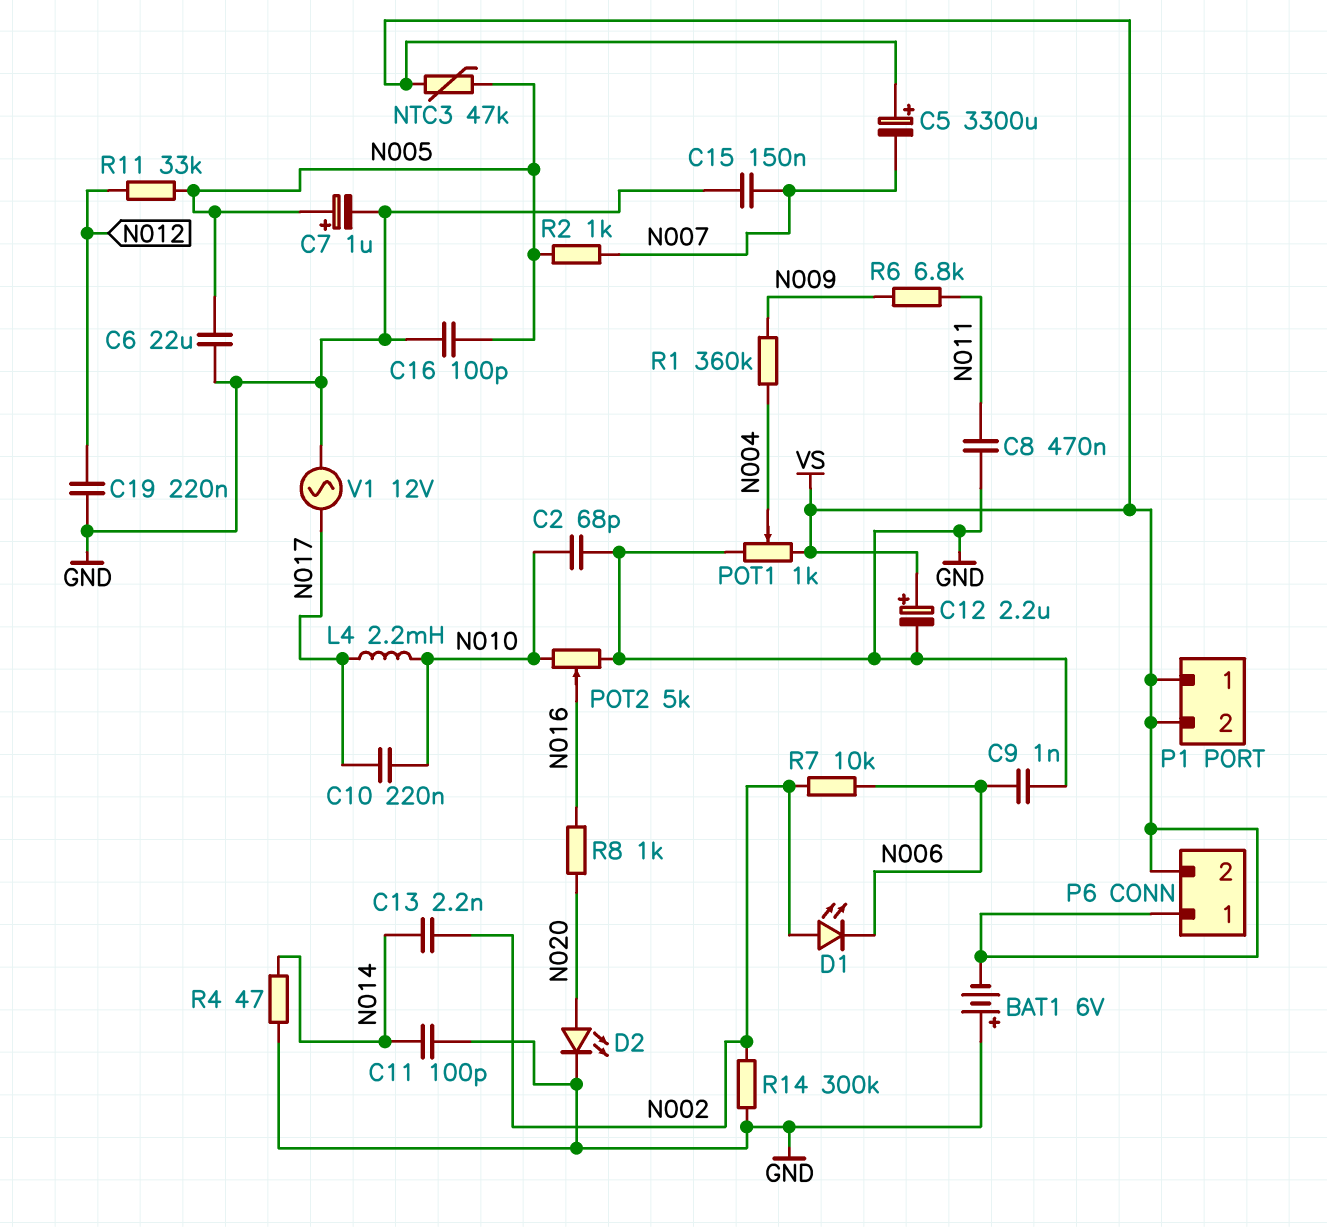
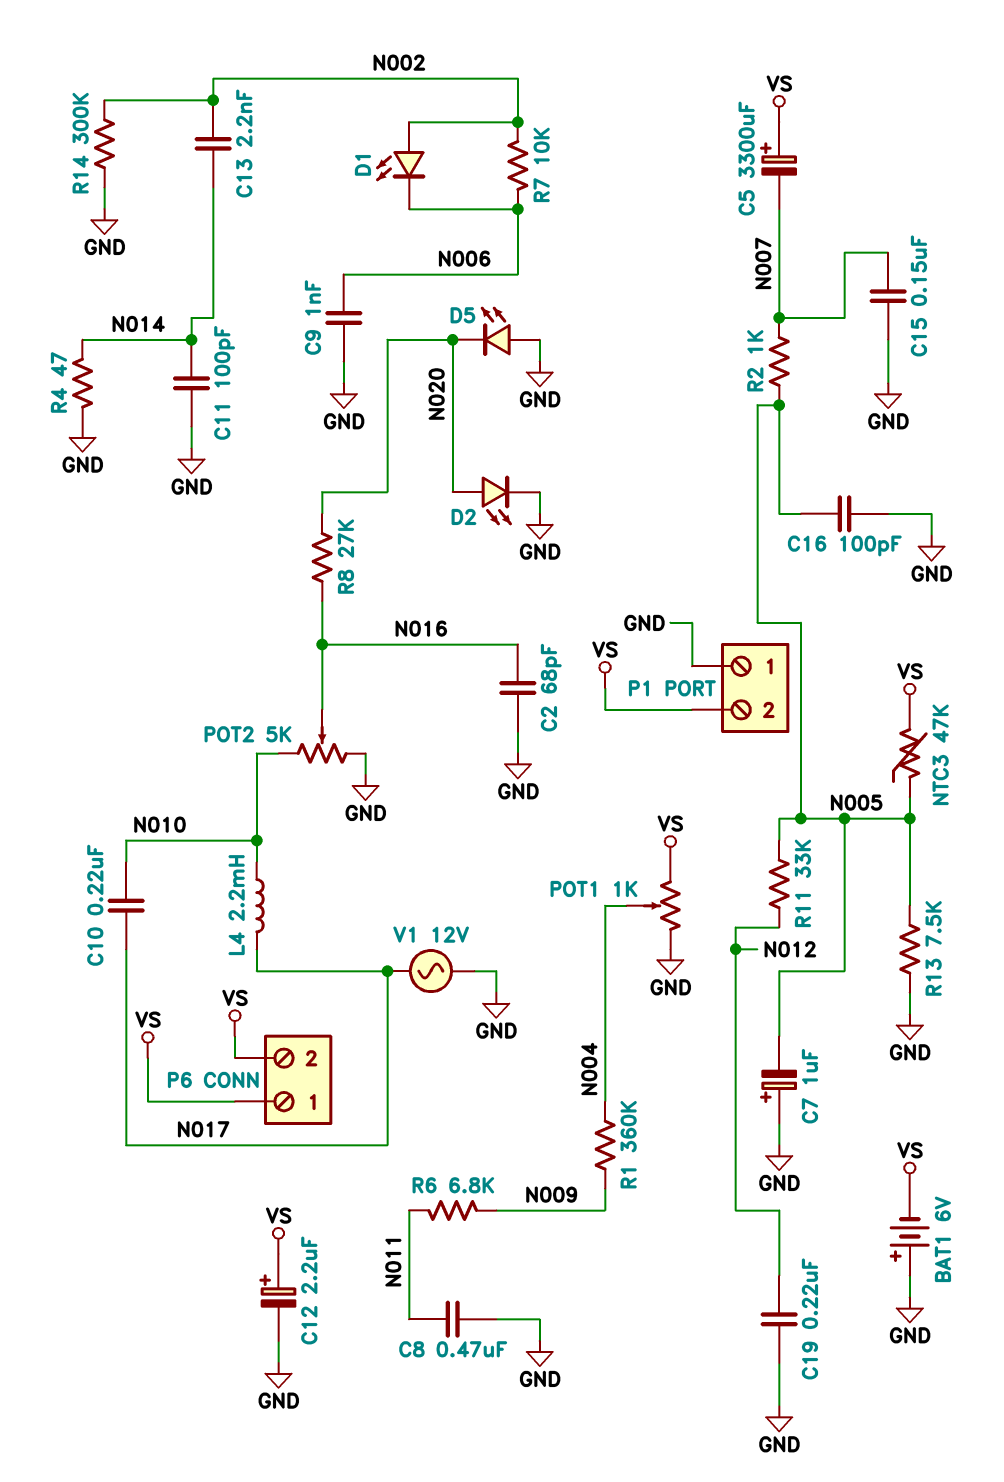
C2: 68pF (GND, N010) -> 68pF (GND, N016)
C6: 22uF (GND, N005) -> none
C7: 1uF (plus N005, minus GND) -> 1uF (plus GND, minus N005)
D5: none -> LED (A GND, K N020)
P1 pin 1: VS -> GND
R8: 1k (N016, N020) -> 27k (N016, N020)
R13: none -> 7.5k (GND, N005)

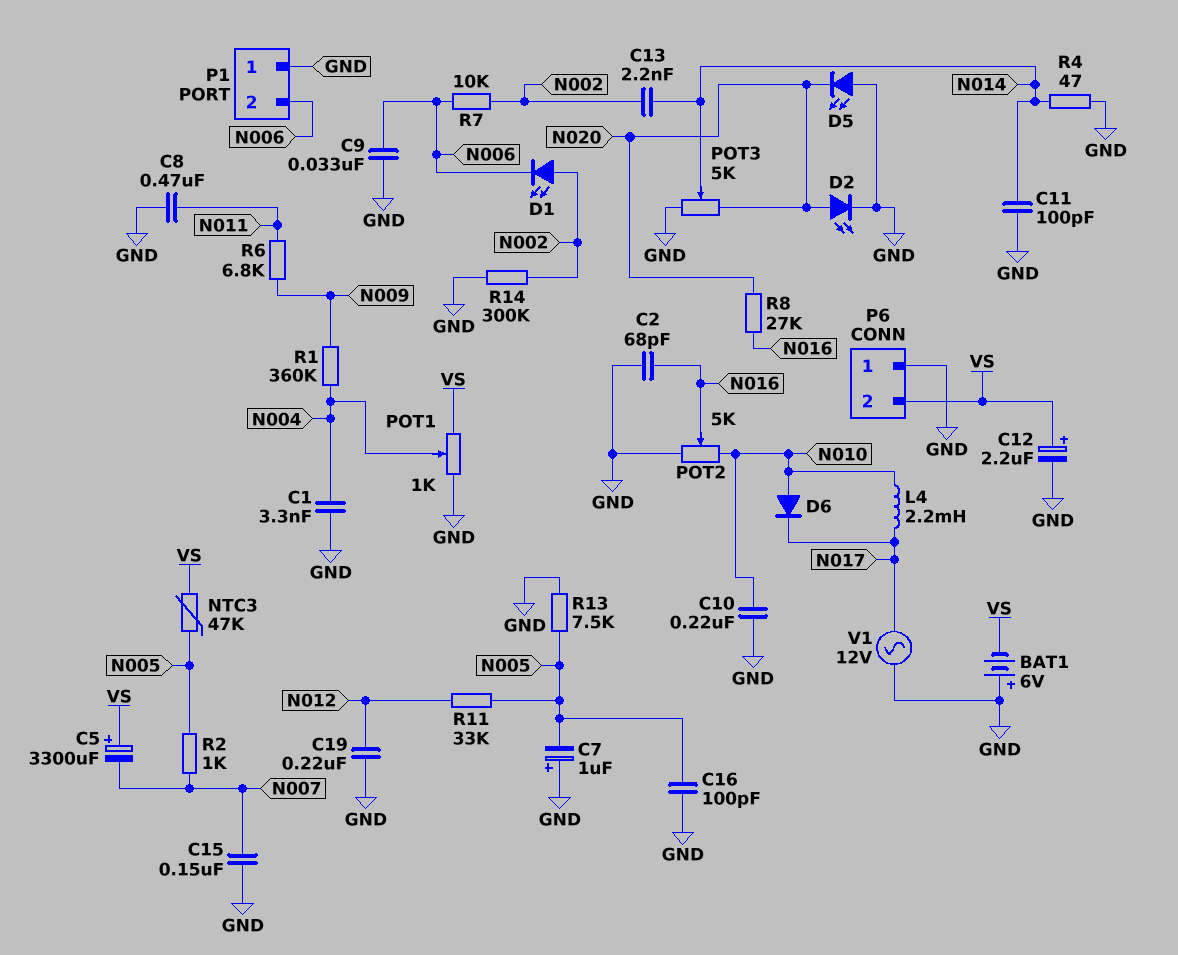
C1: none -> 3.3nF (GND, N004)
C9: 1nF (GND, N006) -> 33nF (GND, N006)
C10: 220nF (N010, N017) -> 220nF (GND, N010)
D6: none -> diode (A N010, K N017)
P1 pin 2: VS -> N006
P6 pin 1: VS -> GND
POT3: none -> 5k (GND, N020, wiper N014)

